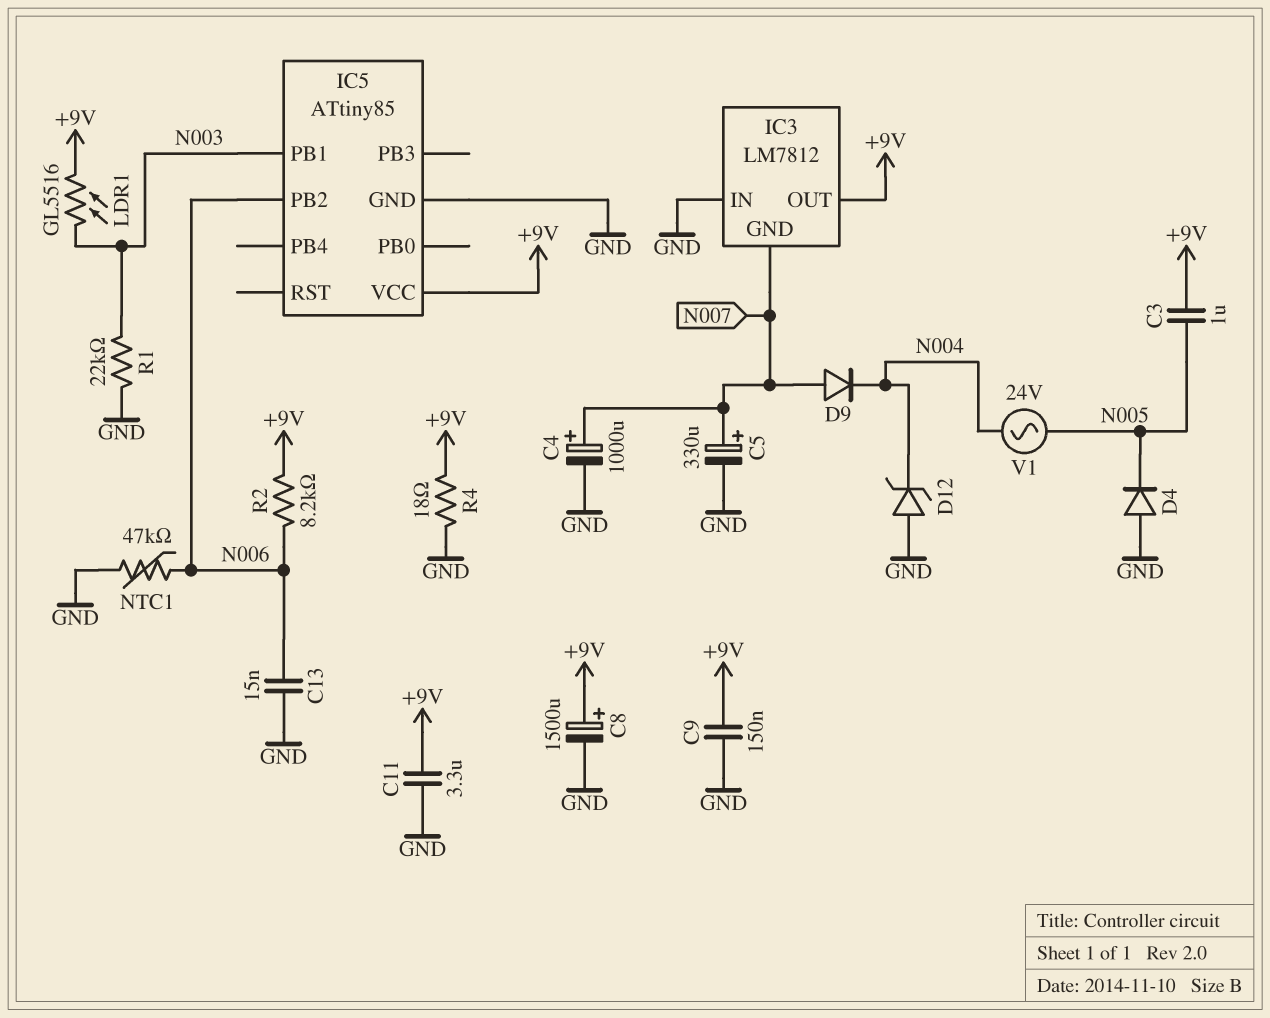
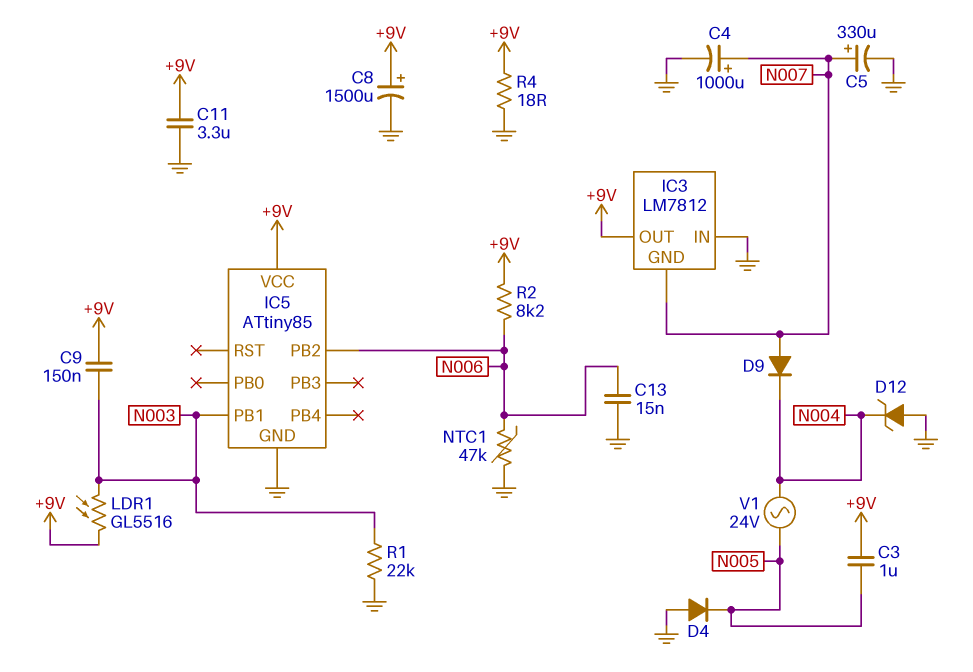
C9: 150nF (+9V, GND) -> 150nF (+9V, N003)

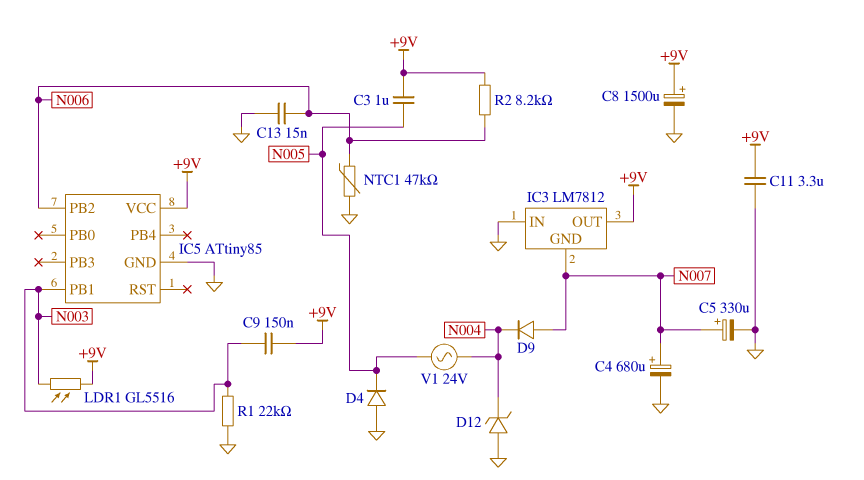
C4: 1000uF (plus N007, minus GND) -> 680uF (plus N007, minus GND)
R4: 18 (+9V, GND) -> none

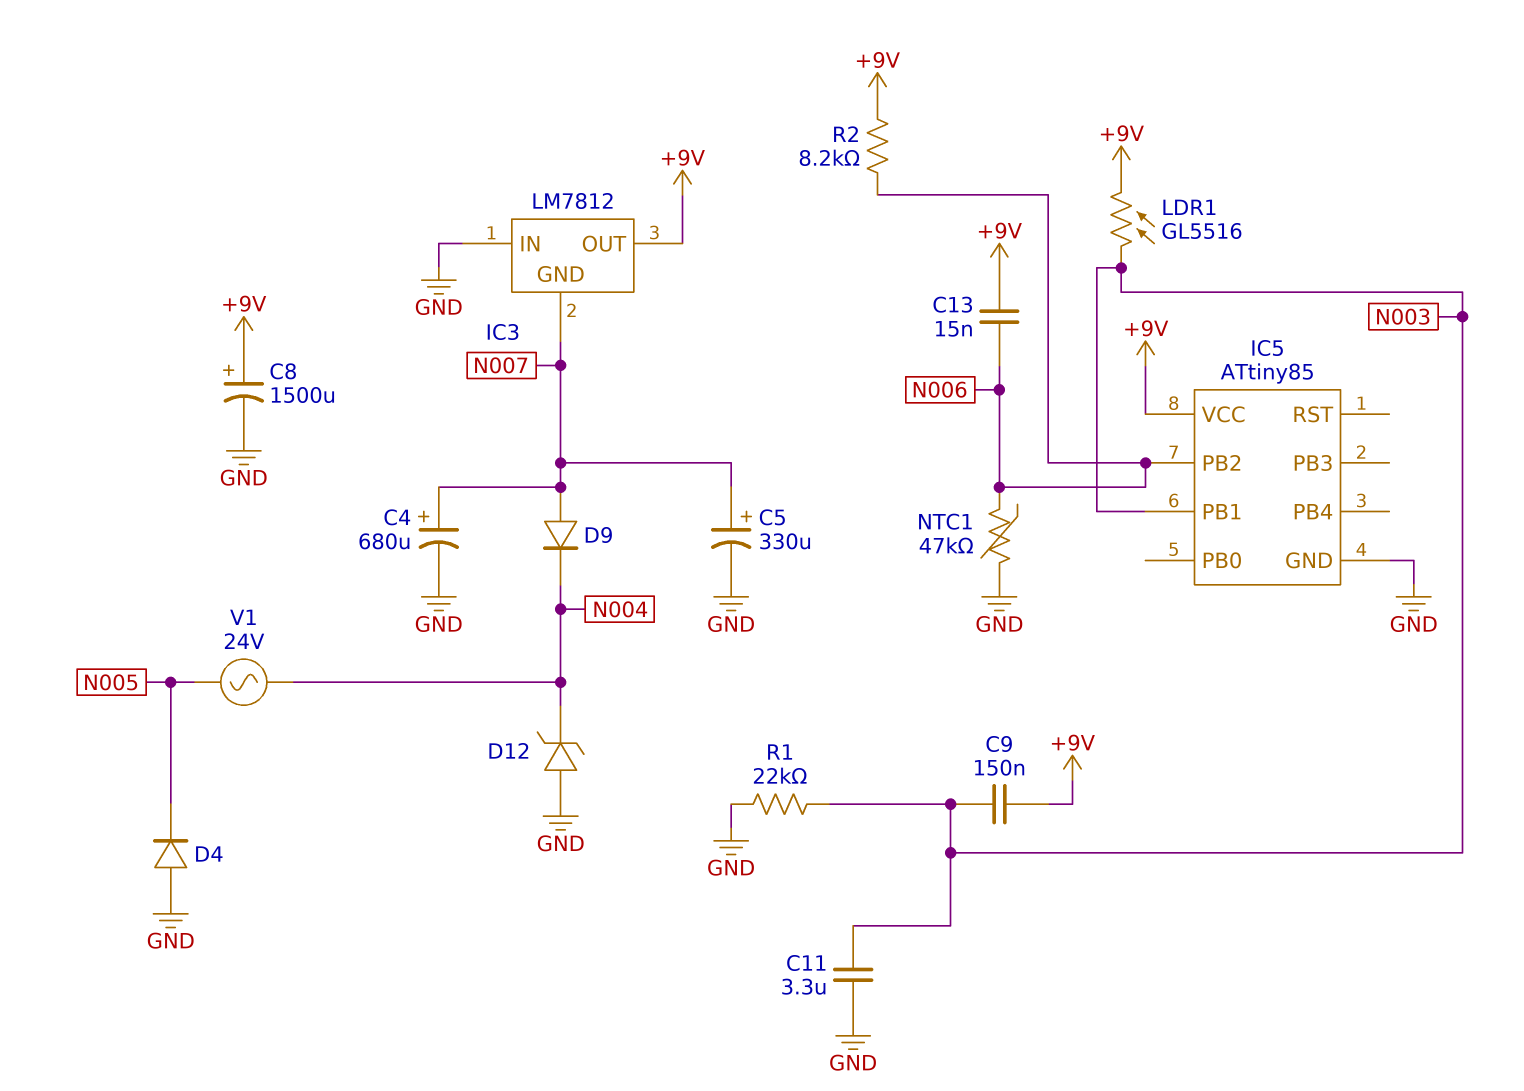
C3: 1uF (+9V, N005) -> none
C11: 3.3uF (+9V, GND) -> 3.3uF (GND, N003)
C13: 15nF (GND, N006) -> 15nF (+9V, N006)

